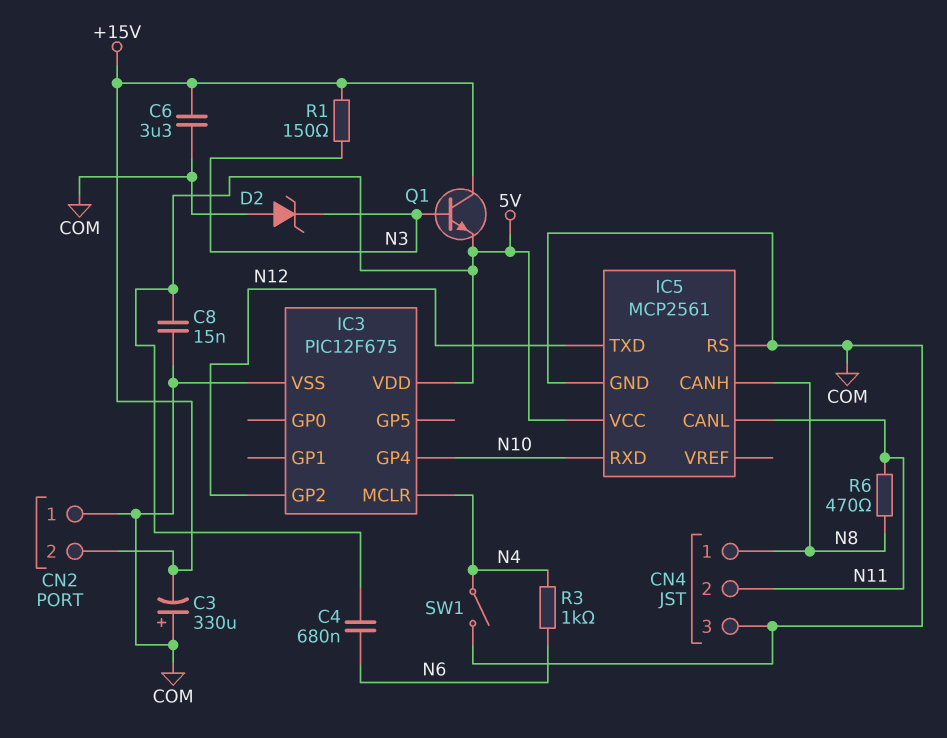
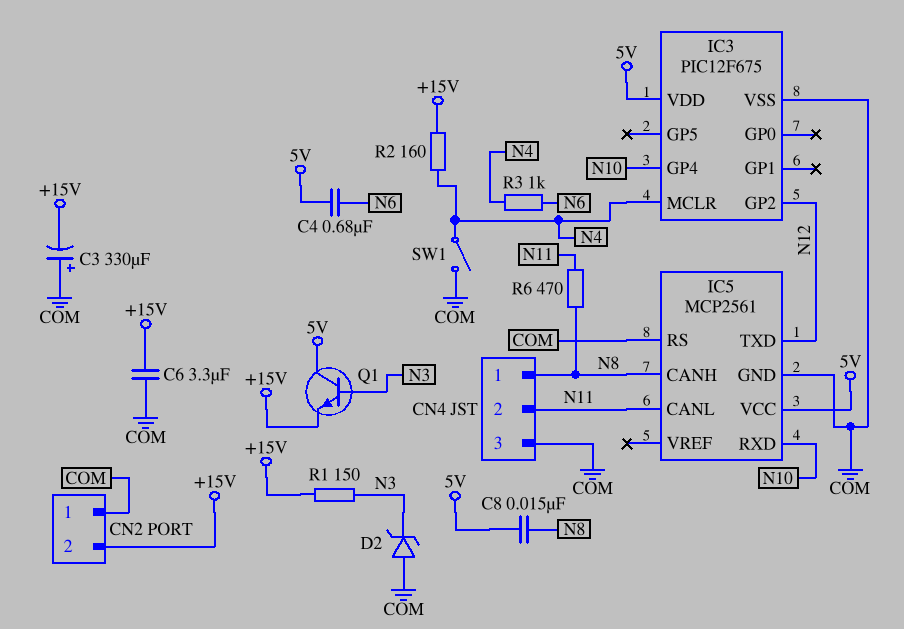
C8: 15nF (5V, COM) -> 15nF (5V, N8)
Q1: NPN (B N3, C +15V, E 5V) -> NPN (B N3, C 5V, E +15V)
R2: none -> 160 (+15V, N4)

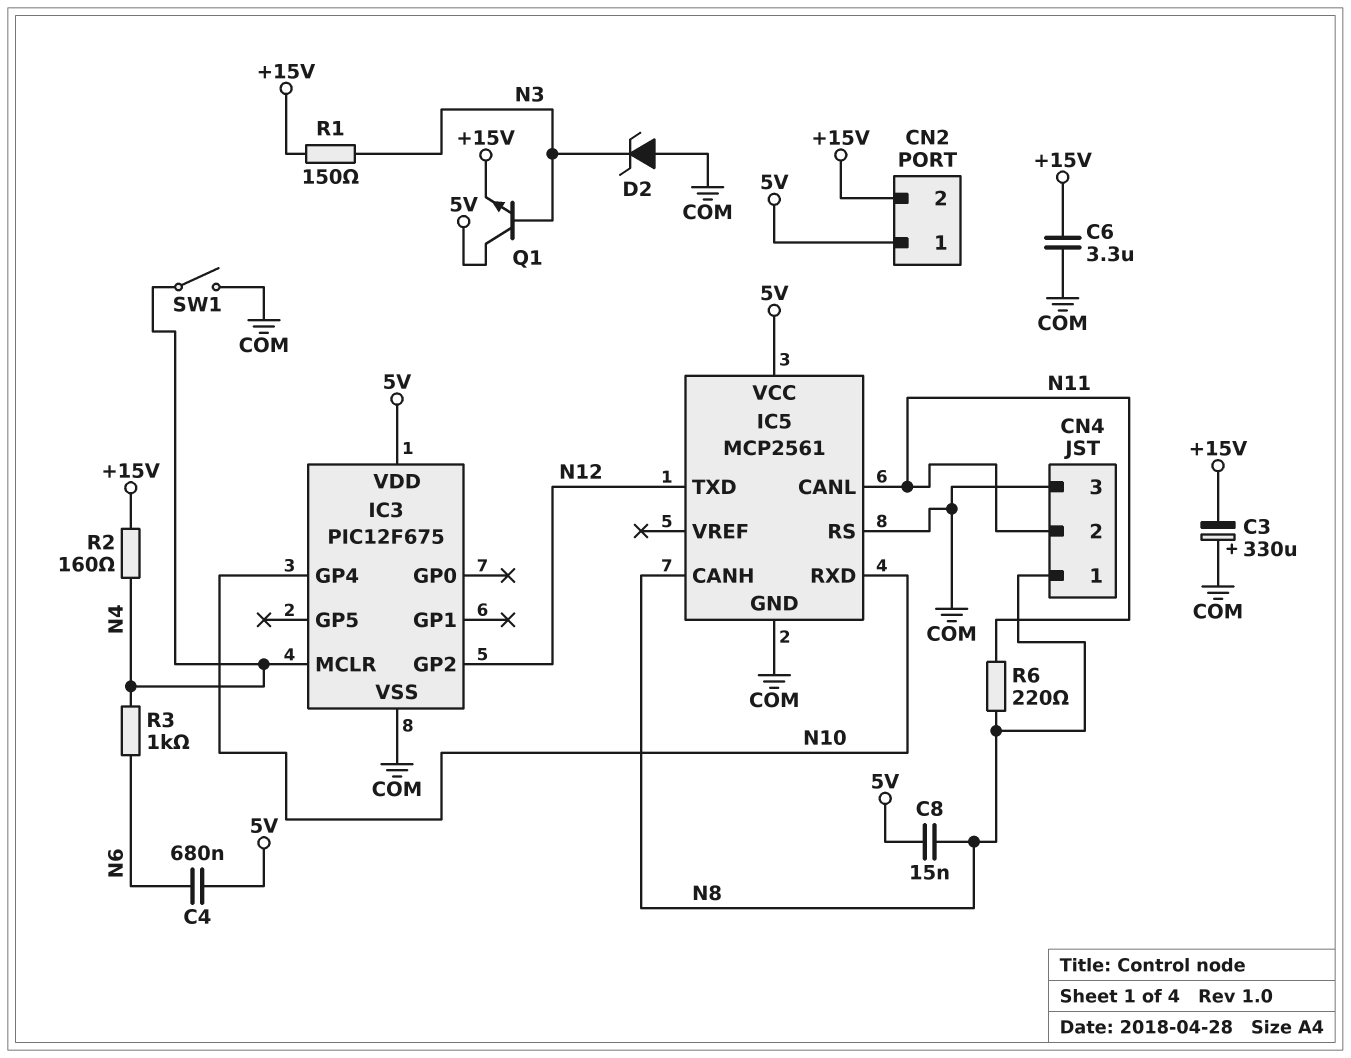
CN2 pin 1: COM -> 5V
R6: 470 (N8, N11) -> 220 (N8, N11)

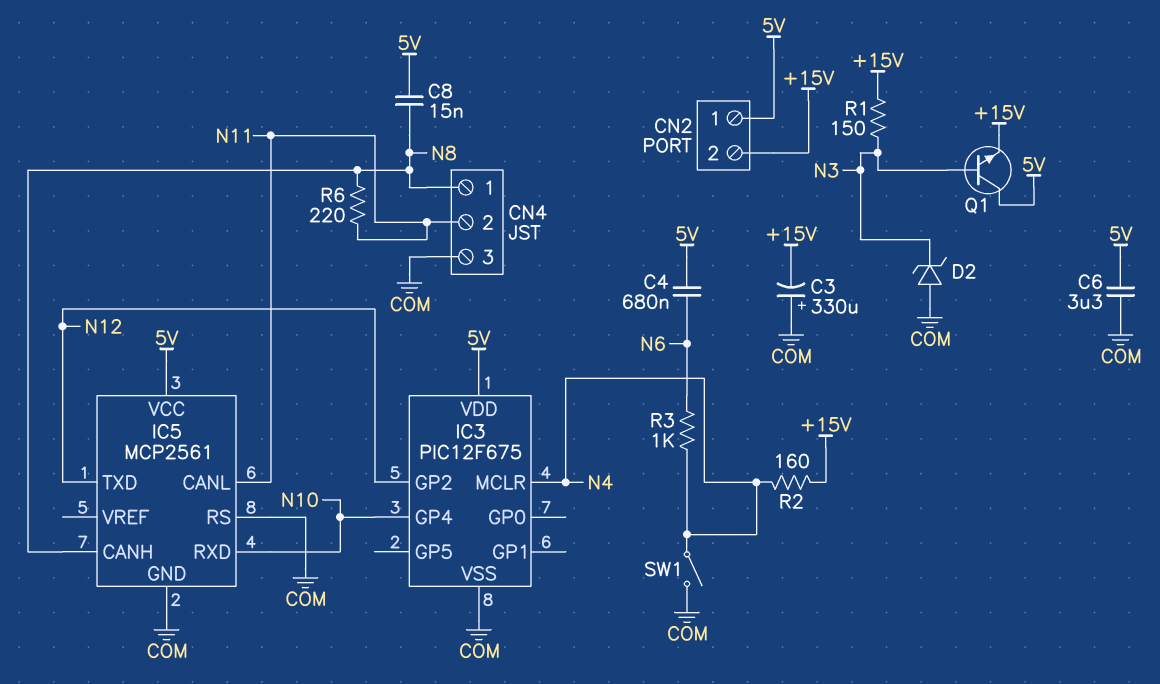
C6: 3.3uF (+15V, COM) -> 3.3uF (5V, COM)

